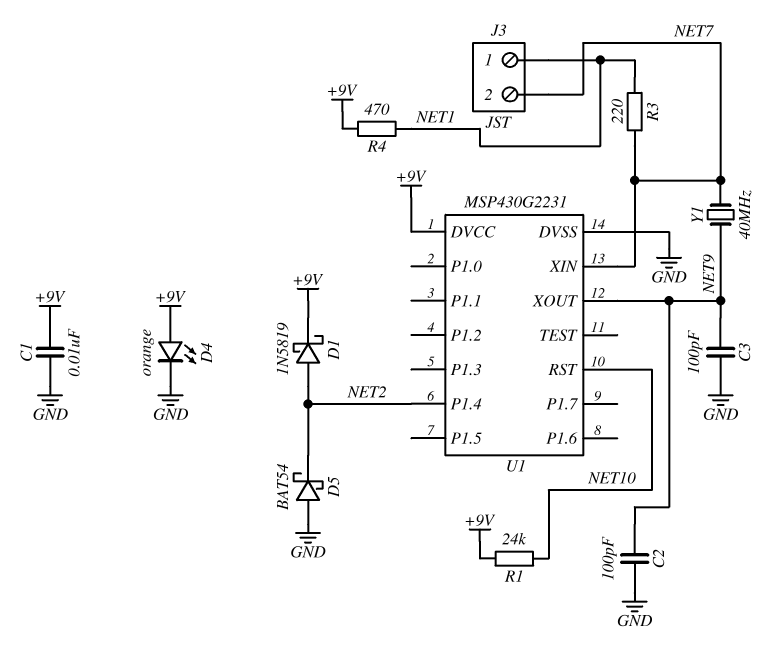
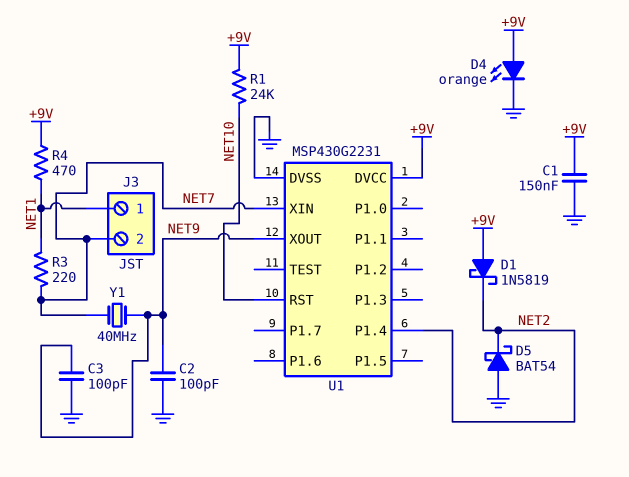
C1: 10nF (+9V, GND) -> 150nF (+9V, GND)
D1: schottky 1N5819 (A NET2, K +9V) -> schottky 1N5819 (A +9V, K NET2)

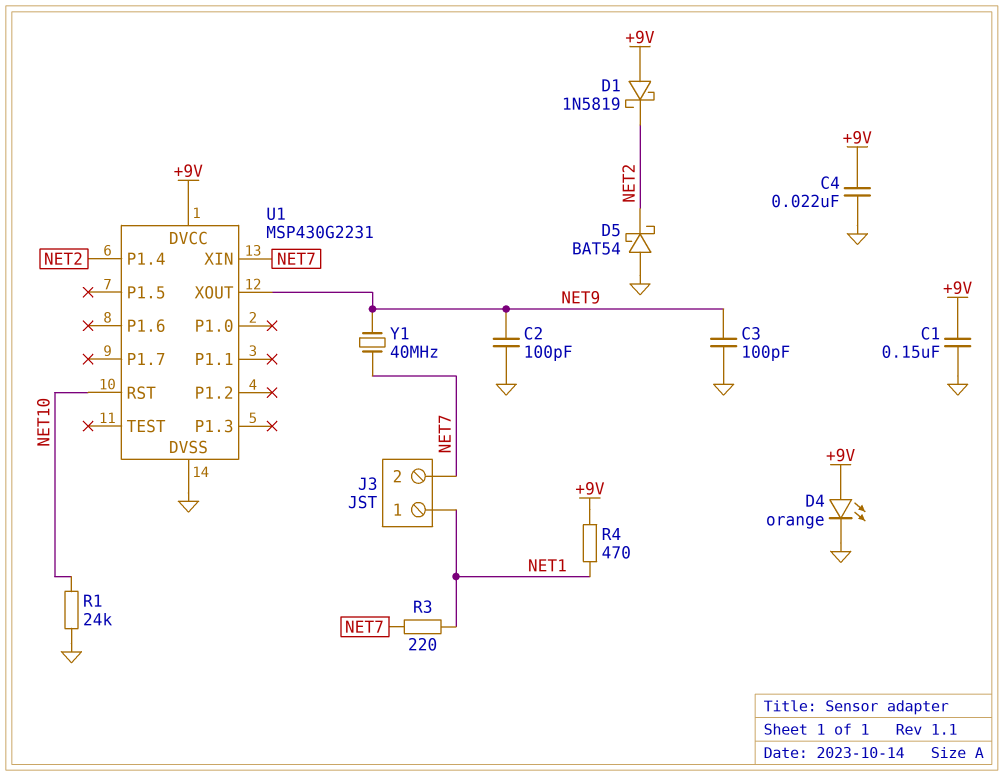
C4: none -> 22nF (+9V, GND)
R1: 24k (+9V, NET10) -> 24k (GND, NET10)

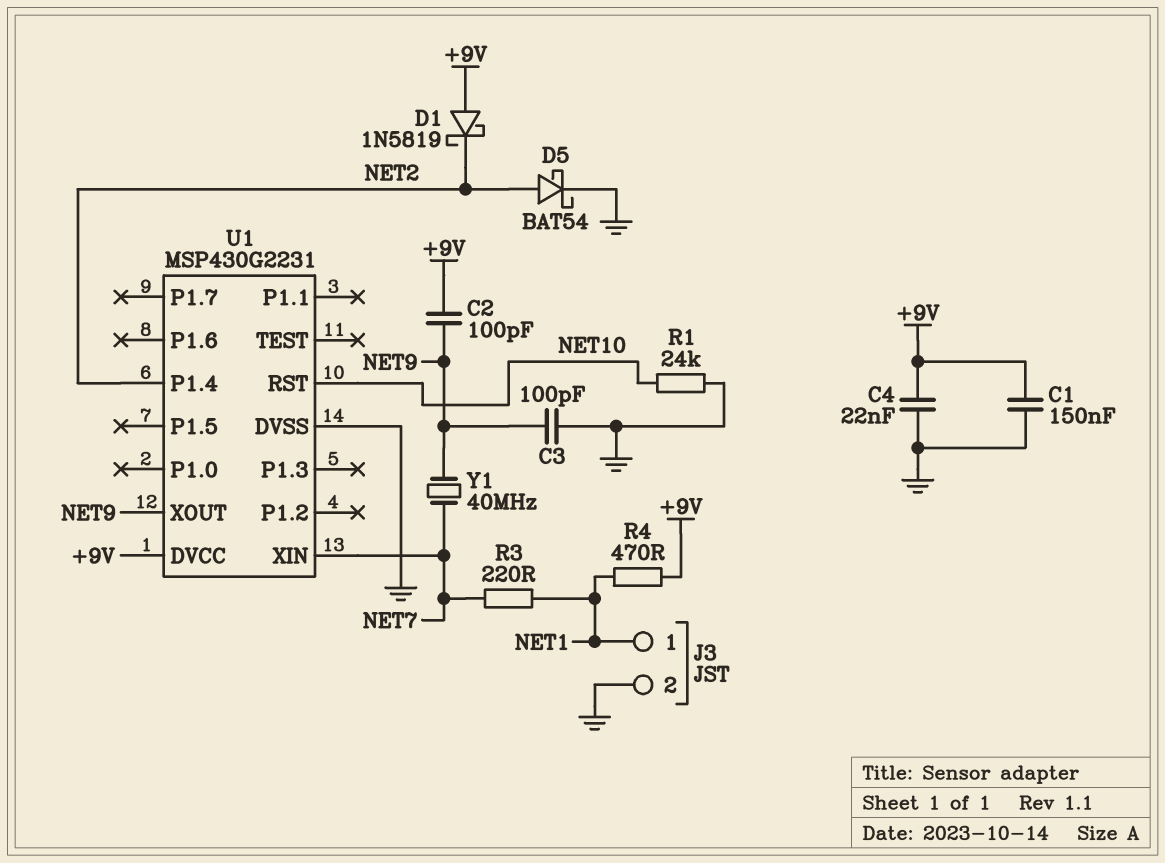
C2: 100pF (GND, NET9) -> 100pF (+9V, NET9)
D4: LED orange (A +9V, K GND) -> none
D5: schottky BAT54 (A GND, K NET2) -> schottky BAT54 (A NET2, K GND)
J3 pin 2: NET7 -> GND

